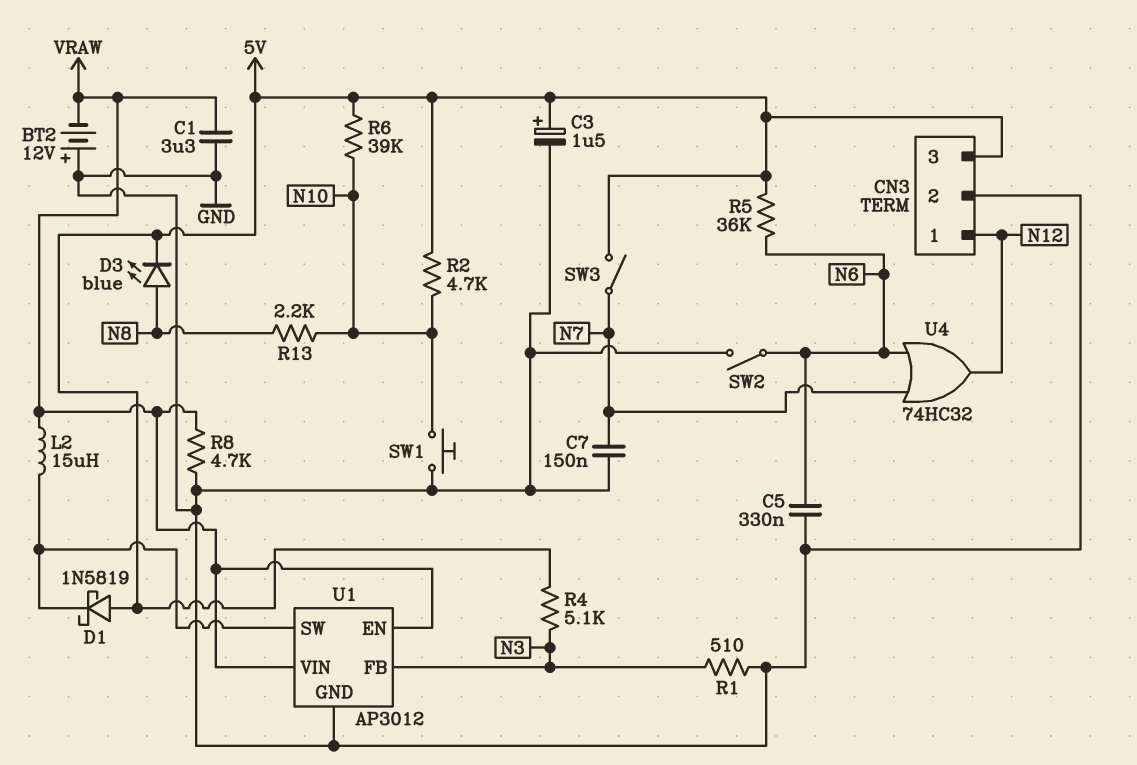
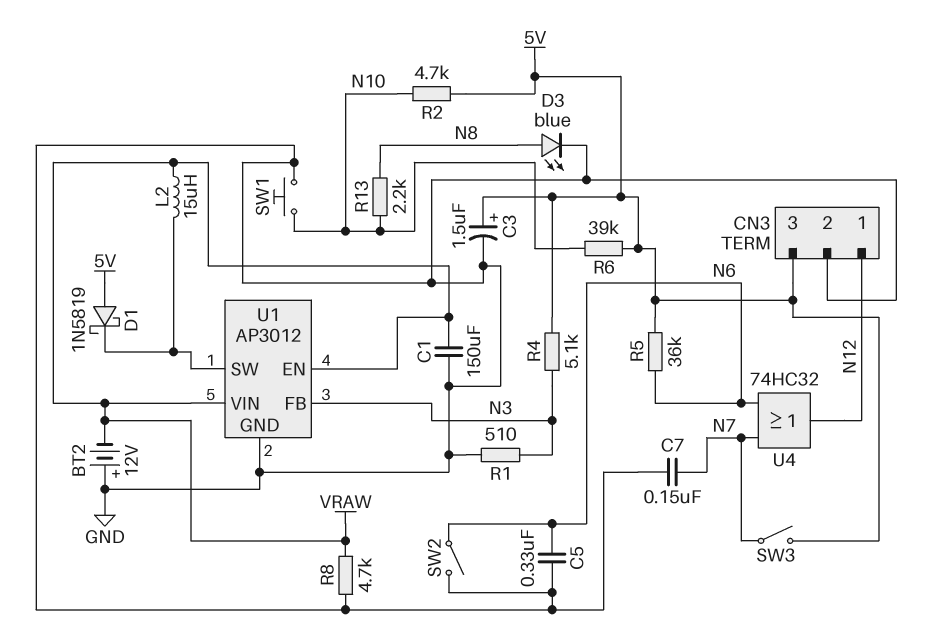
C1: 3.3uF (GND, VRAW) -> 150uF (GND, VRAW)
D3: LED blue (A N8, K 5V) -> LED blue (A N8, K GND)

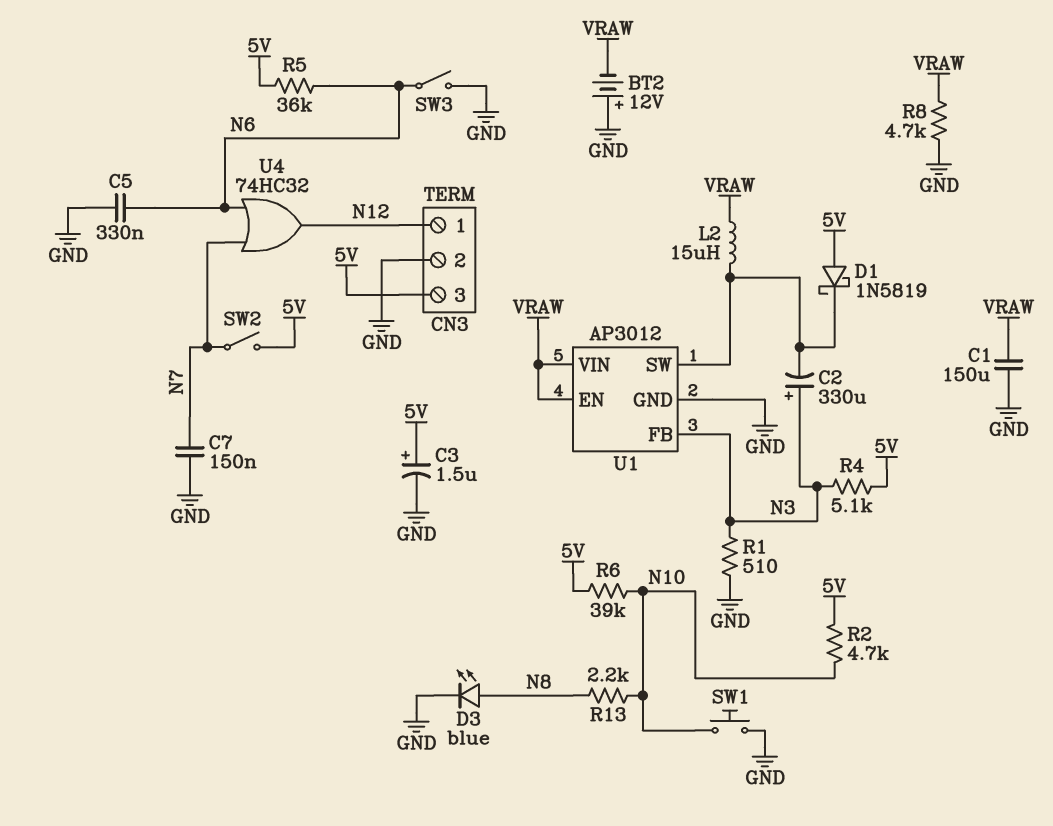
C2: none -> 330uF (plus N3, minus U1/SW)
SW2: switch (GND, N6) -> switch (5V, N7)
SW3: switch (5V, N7) -> switch (GND, N6)

